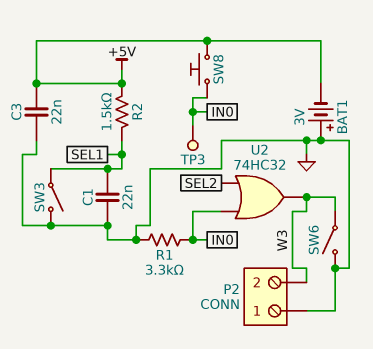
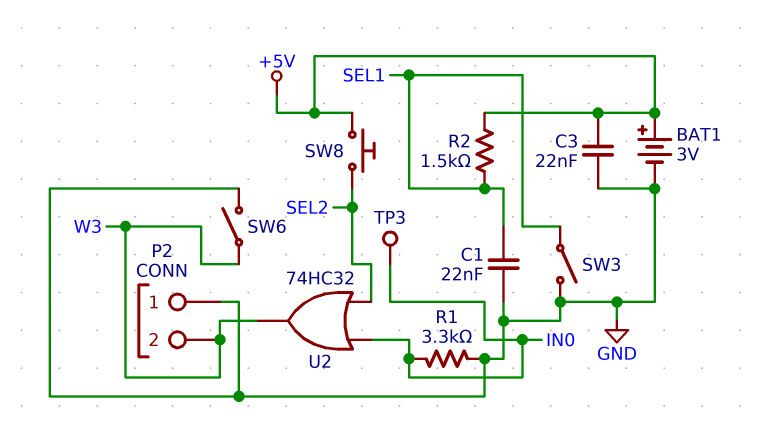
BAT1: 3V (plus GND, minus +5V) -> 3V (plus +5V, minus GND)
SW8: button (+5V, IN0) -> button (+5V, SEL2)

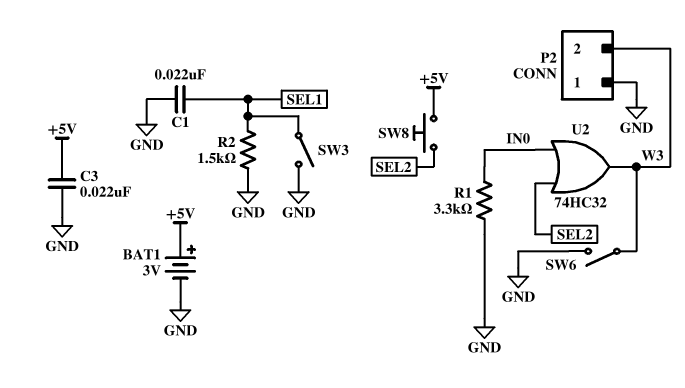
R2: 1.5k (+5V, SEL1) -> 1.5k (GND, SEL1)
TP3: test point (IN0) -> none

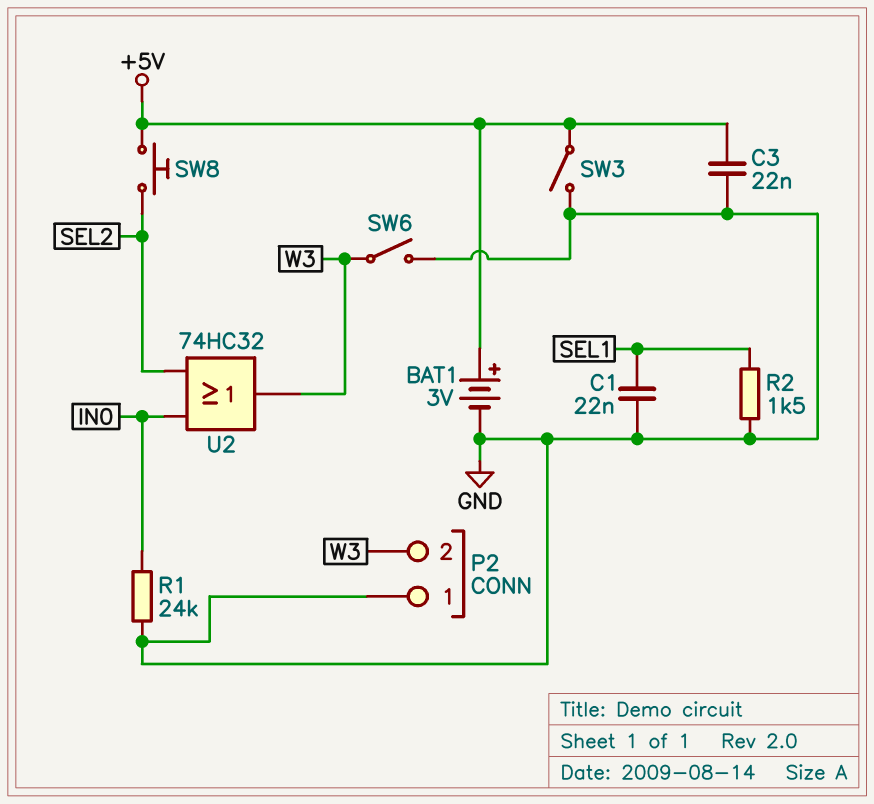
R1: 3.3k (GND, IN0) -> 24k (GND, IN0)
SW3: switch (GND, SEL1) -> switch (+5V, GND)

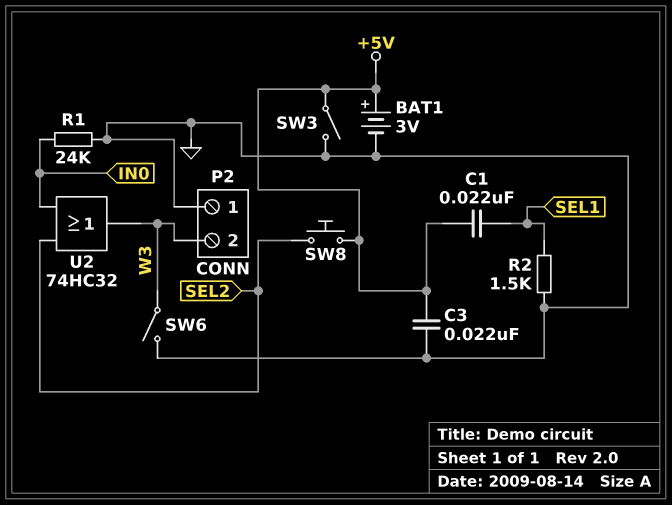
C1: 22nF (GND, SEL1) -> 22nF (+5V, SEL1)

